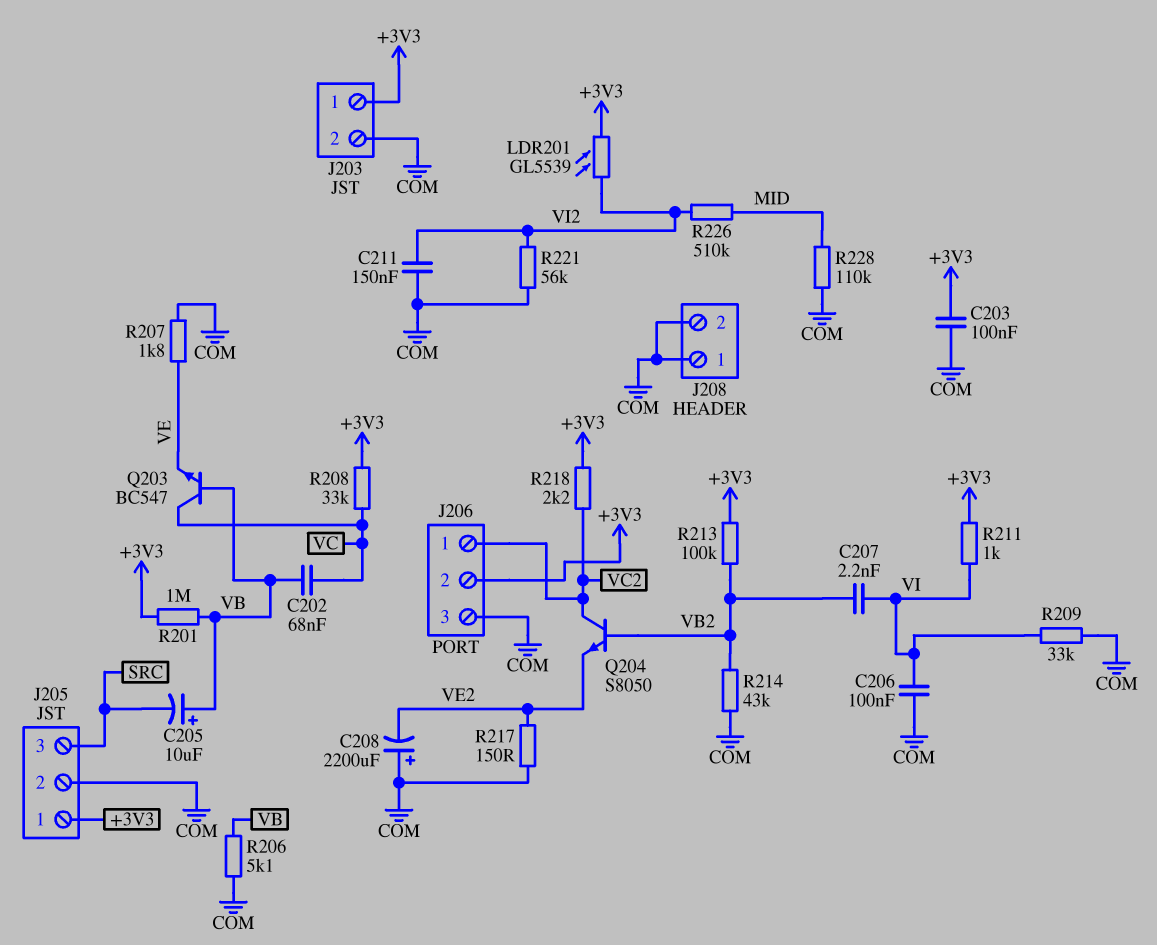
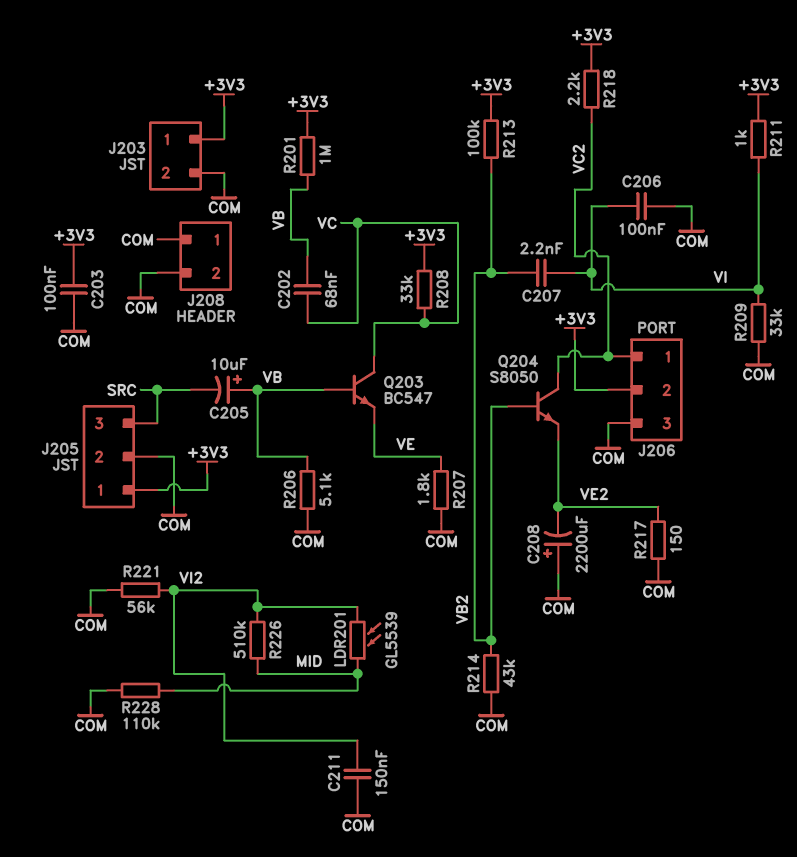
LDR201: GL5539 (+3V3, VI2) -> GL5539 (MID, VI2)

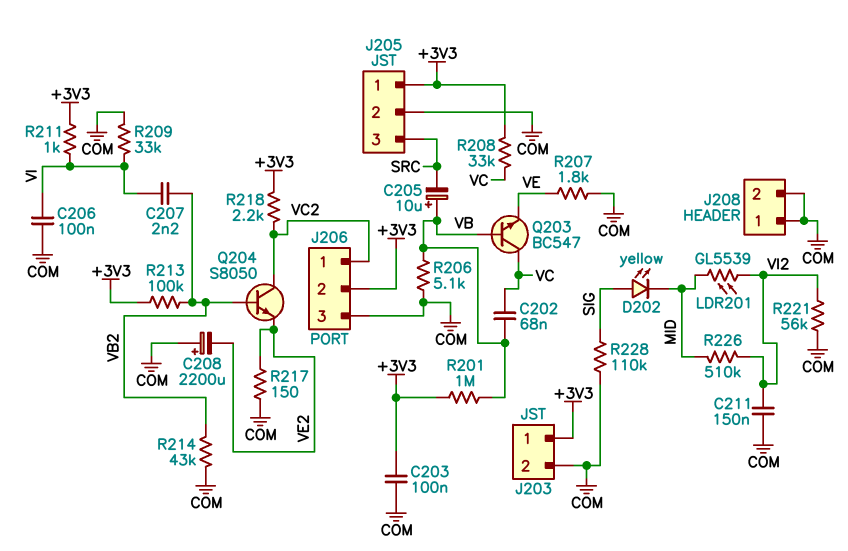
D202: none -> LED yellow (A SIG, K MID)
R228: 110k (COM, MID) -> 110k (COM, SIG)

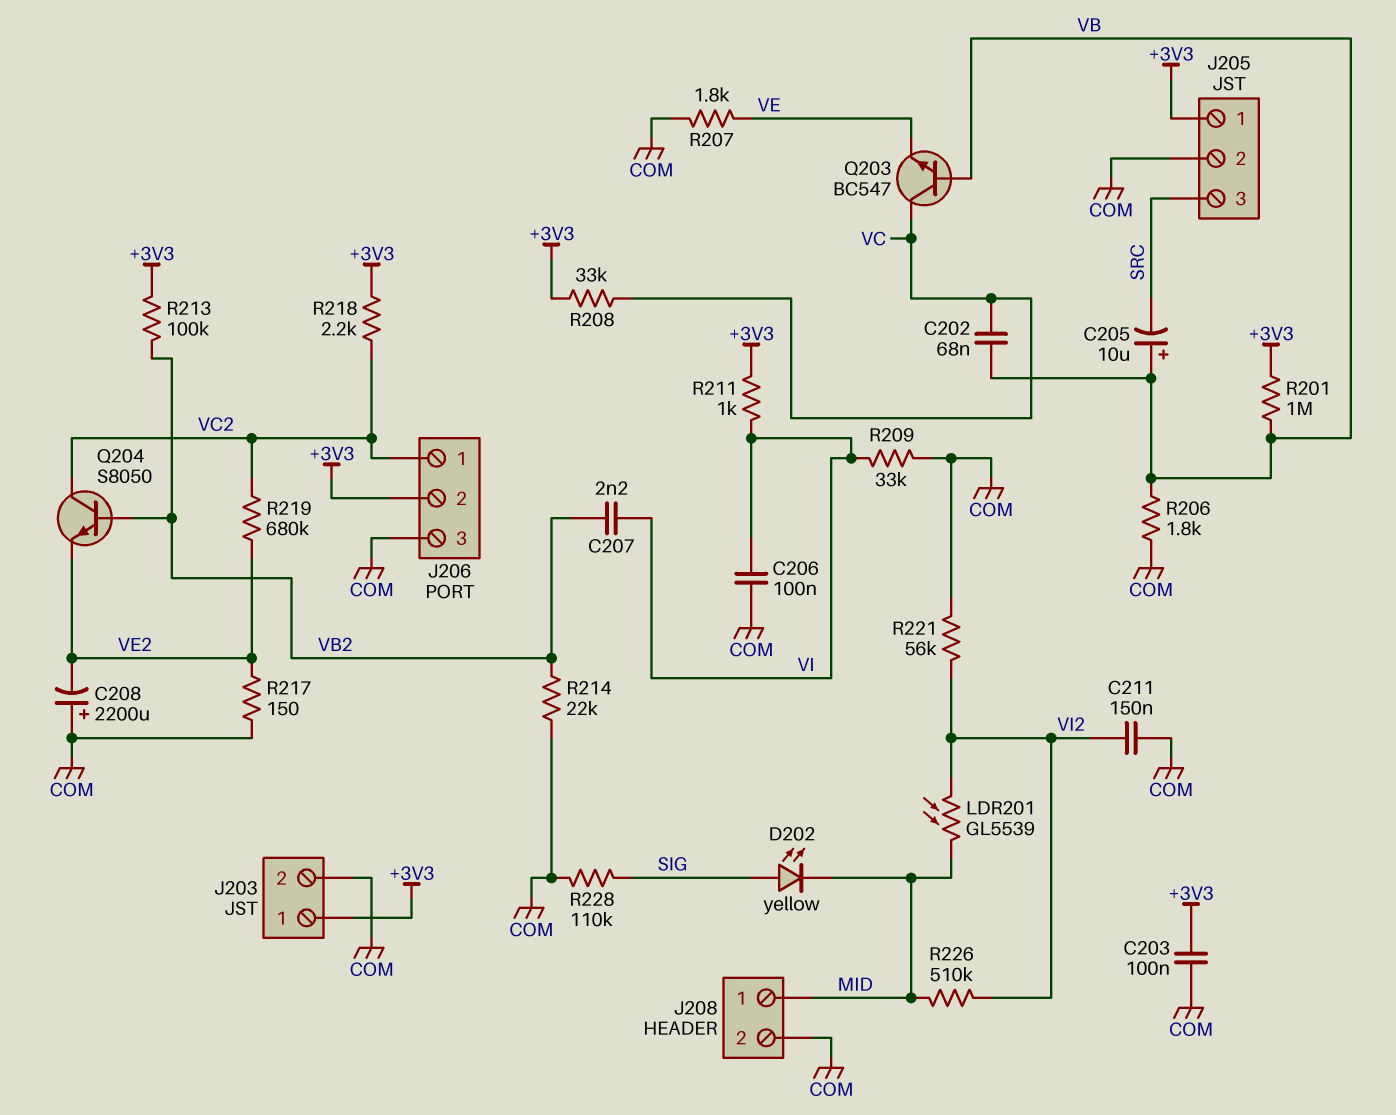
J208 pin 1: COM -> MID
R206: 5.1k (COM, VB) -> 1.8k (COM, VB)
R214: 43k (COM, VB2) -> 22k (COM, VB2)
R219: none -> 680k (VC2, VE2)

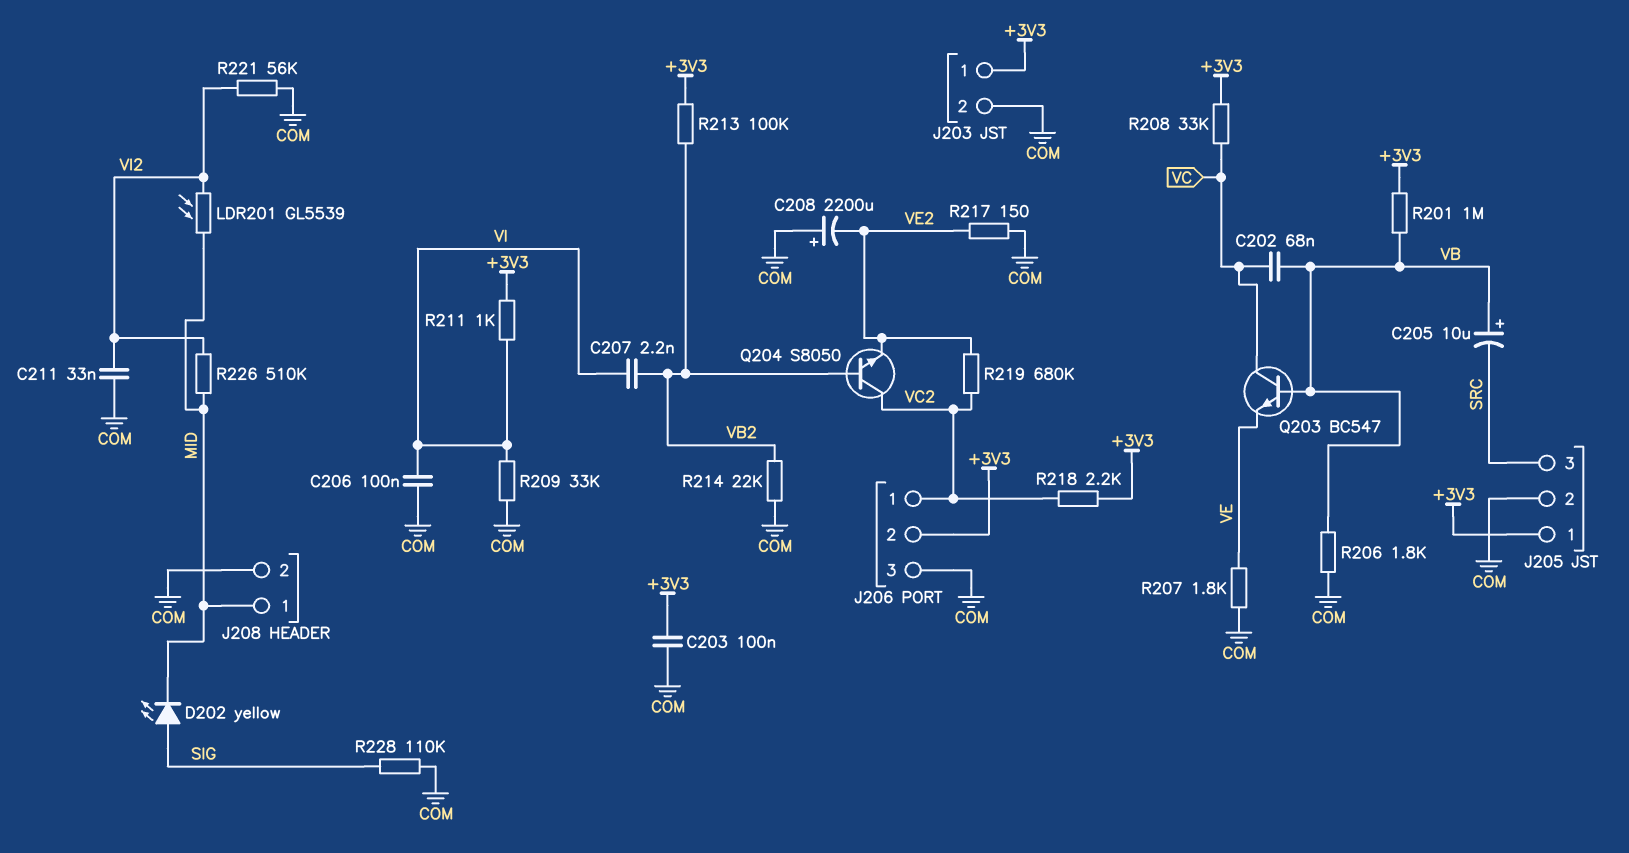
C211: 150nF (COM, VI2) -> 33nF (COM, VI2)

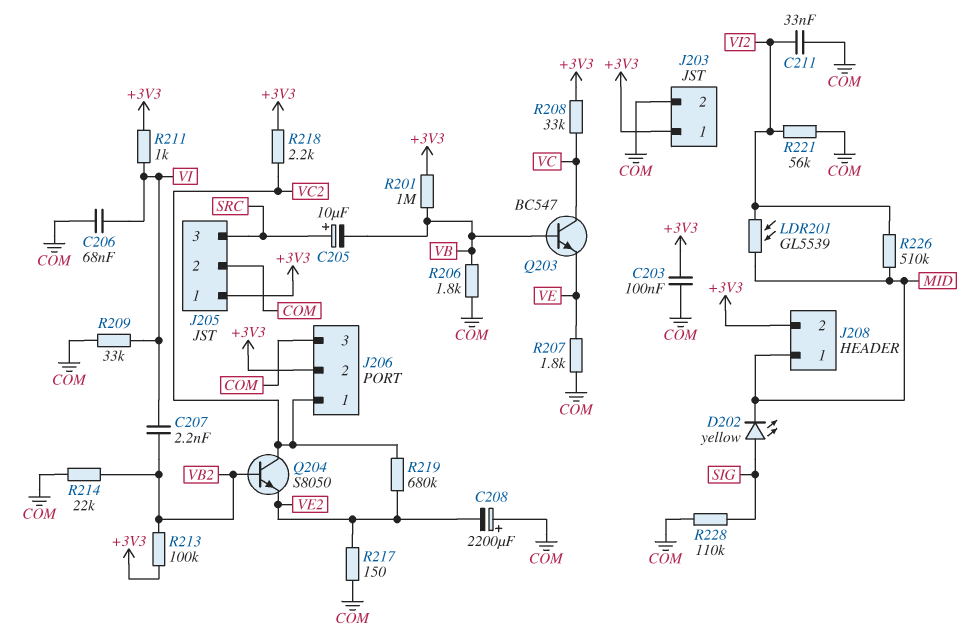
C202: 68nF (VB, VC) -> none
C205: 10uF (plus VB, minus SRC) -> 10uF (plus SRC, minus VB)
C206: 100nF (COM, VI) -> 68nF (COM, VI)
J208 pin 2: COM -> +3V3

